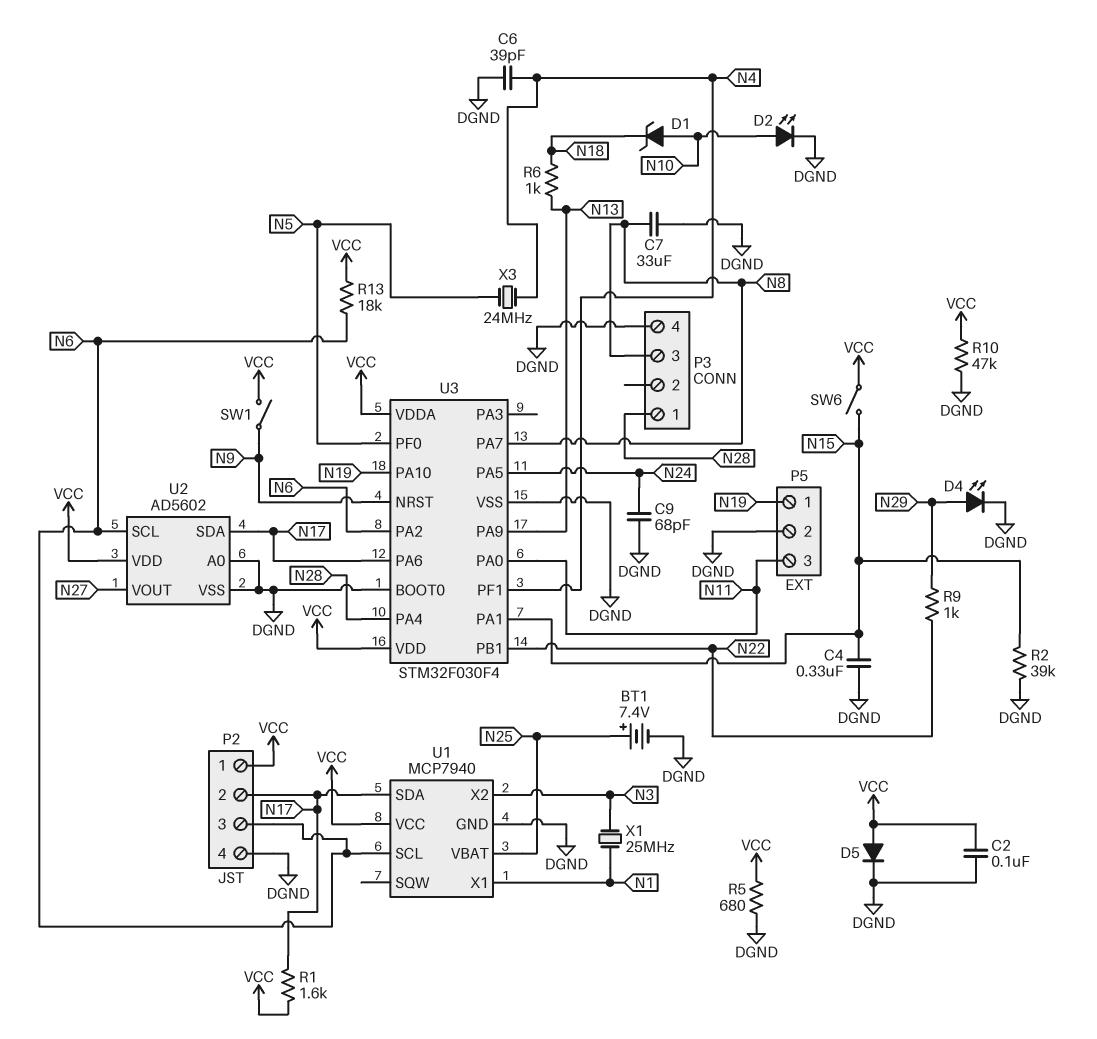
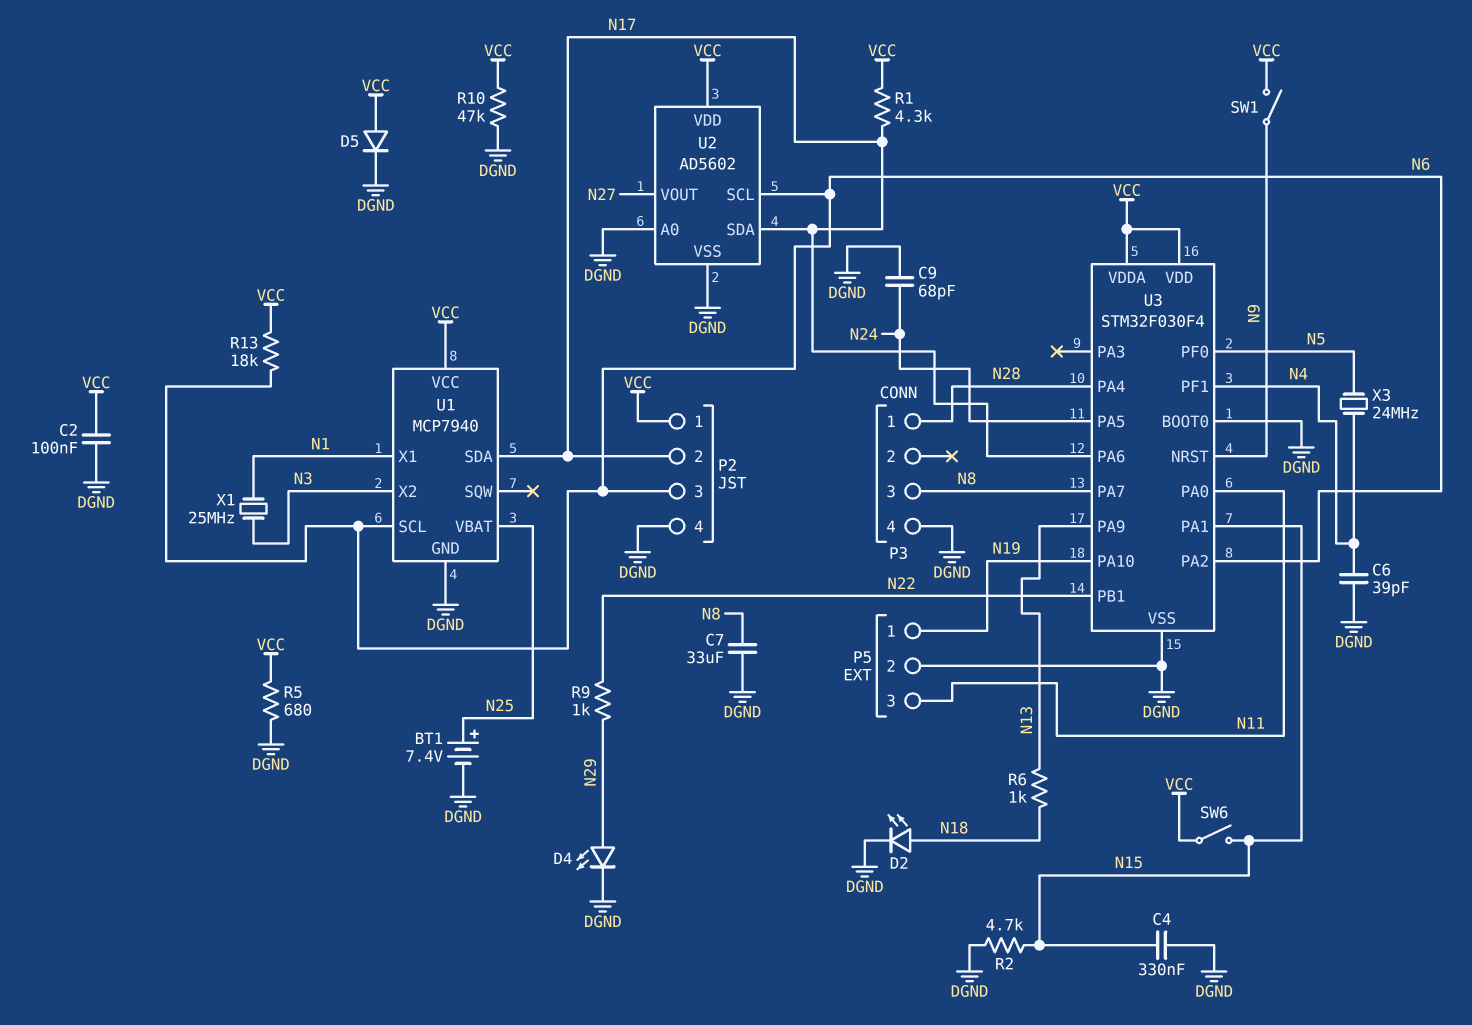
D1: zener (A N10, K N18) -> none
D2: LED (A N10, K DGND) -> LED (A N18, K DGND)
R1: 1.6k (N17, VCC) -> 4.3k (N17, VCC)
R2: 39k (DGND, N15) -> 4.7k (DGND, N15)

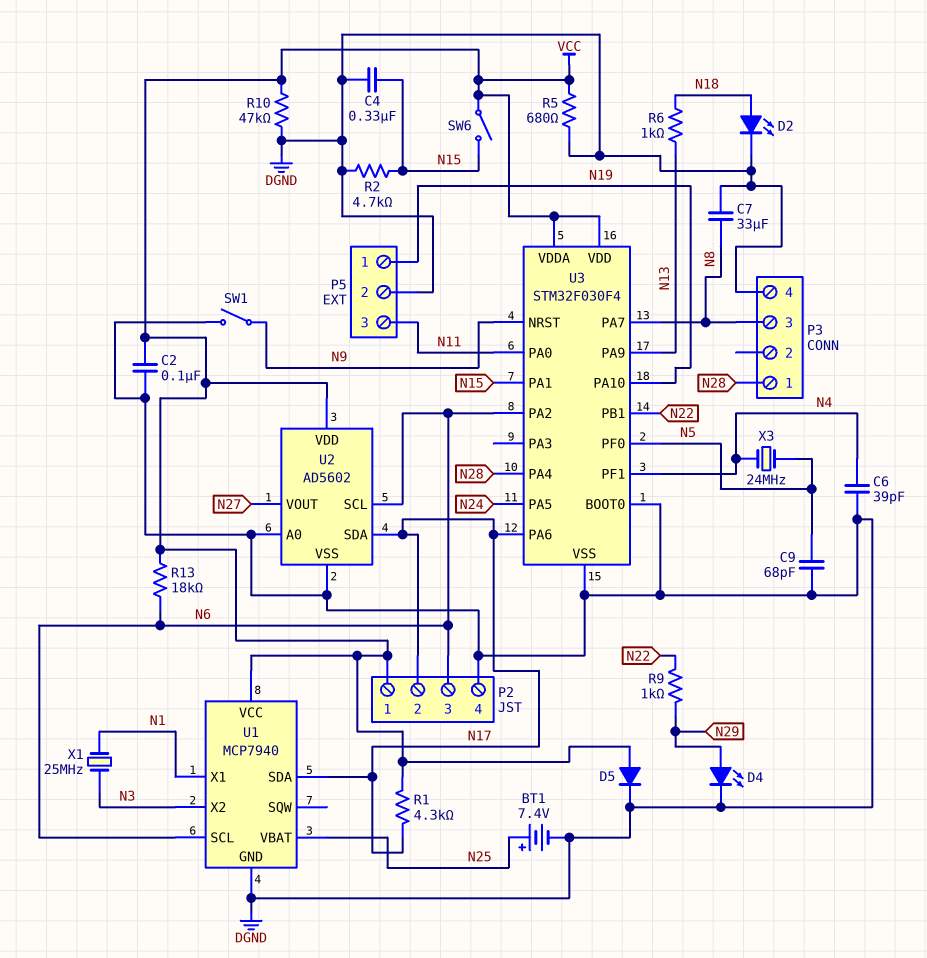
C9: 68pF (DGND, N24) -> 68pF (DGND, N5)
SW1: switch (N9, VCC) -> switch (DGND, N9)

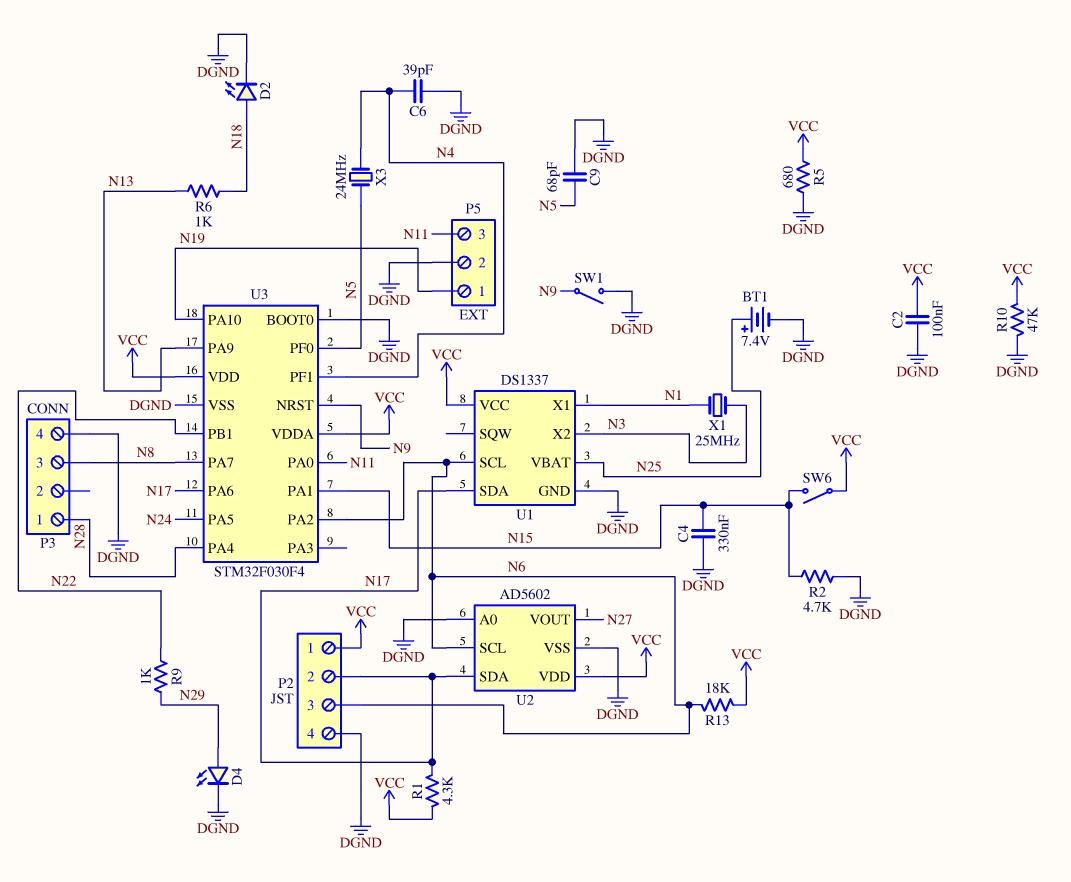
C7: 33uF (DGND, N8) -> none
D5: diode (A VCC, K DGND) -> none
U1: MCP7940 -> DS1337

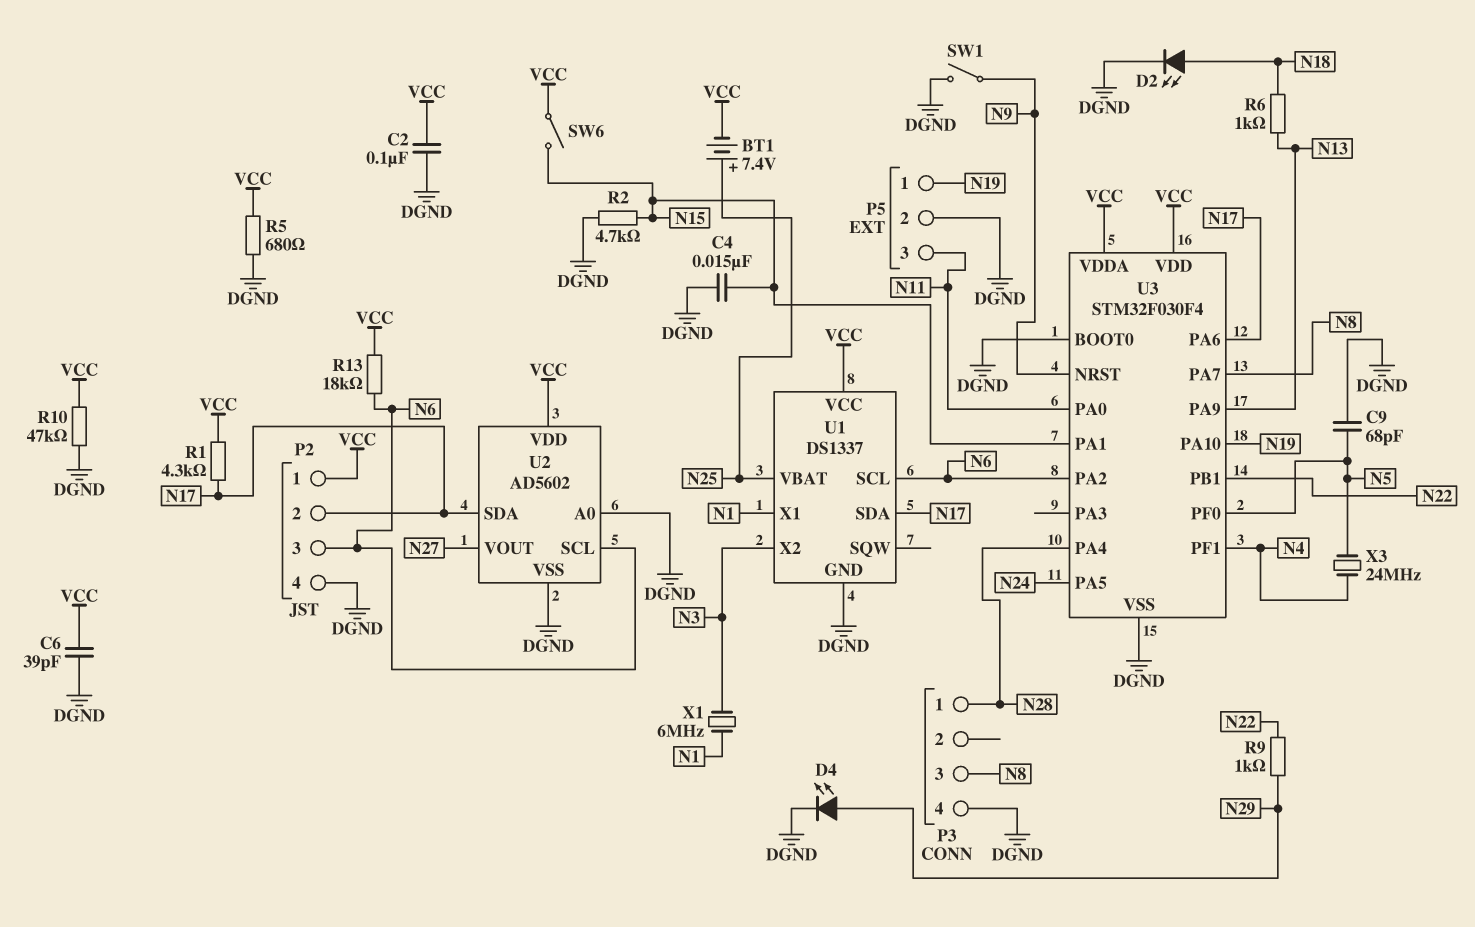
BT1: 7.4V (plus N25, minus DGND) -> 7.4V (plus N25, minus VCC)
C4: 330nF (DGND, N15) -> 15nF (DGND, N15)
C6: 39pF (DGND, N4) -> 39pF (DGND, VCC)
X1: 25MHz (N1, N3) -> 6MHz (N1, N3)

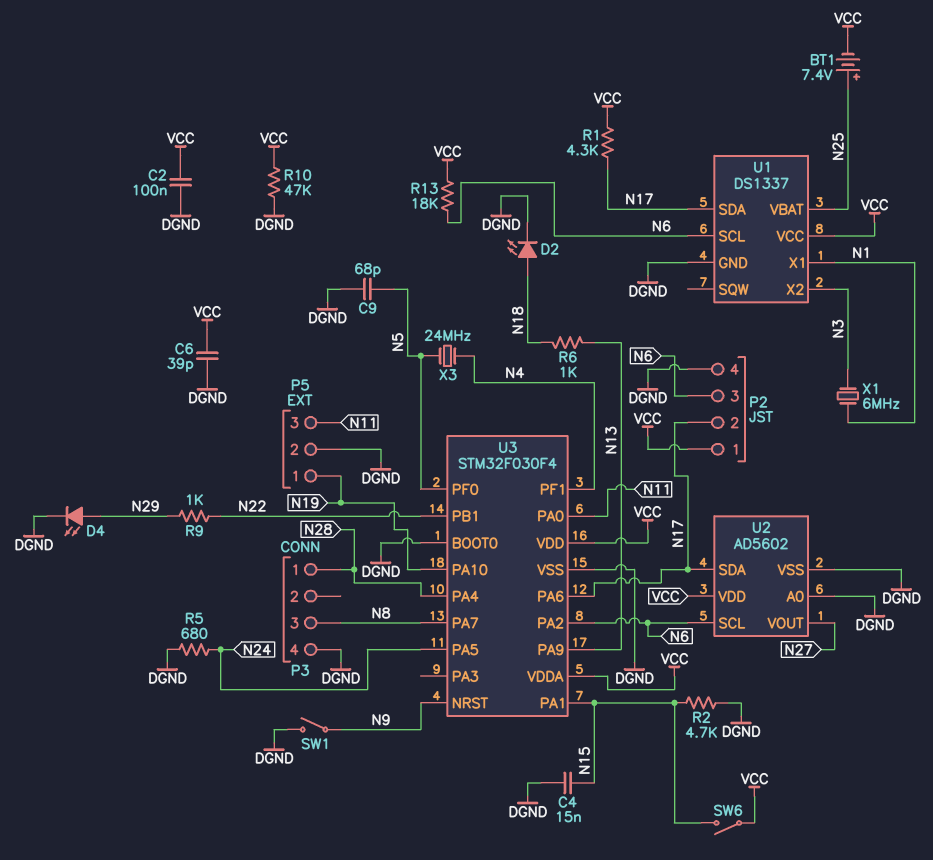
R5: 680 (DGND, VCC) -> 680 (DGND, N24)

